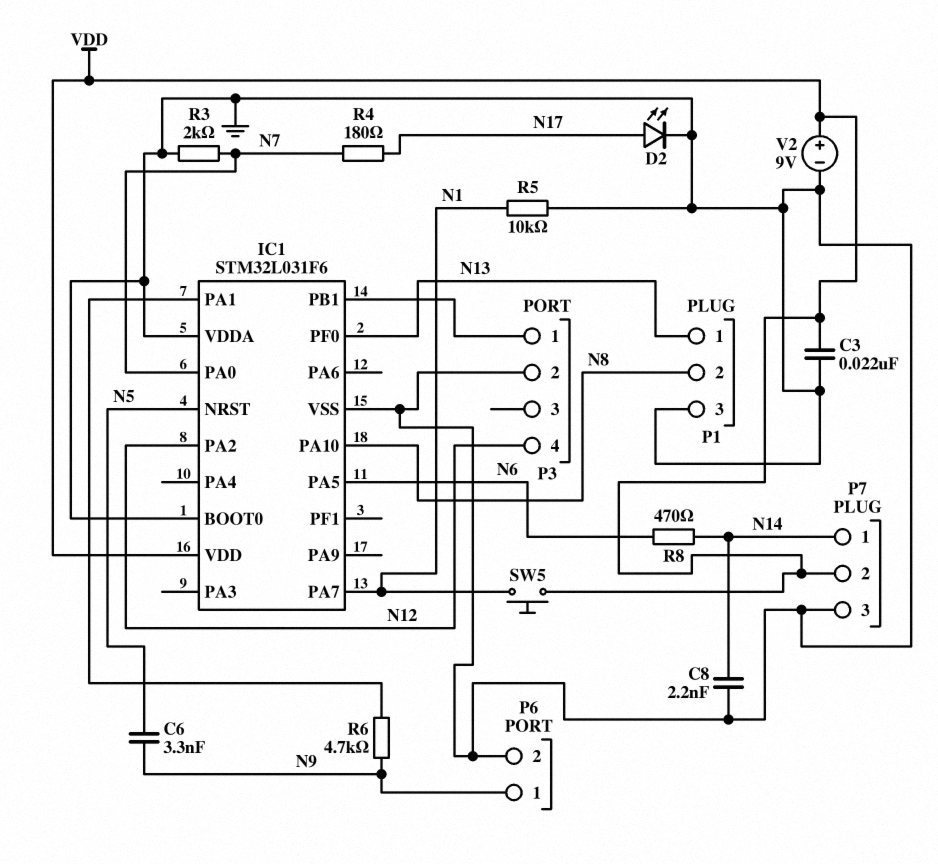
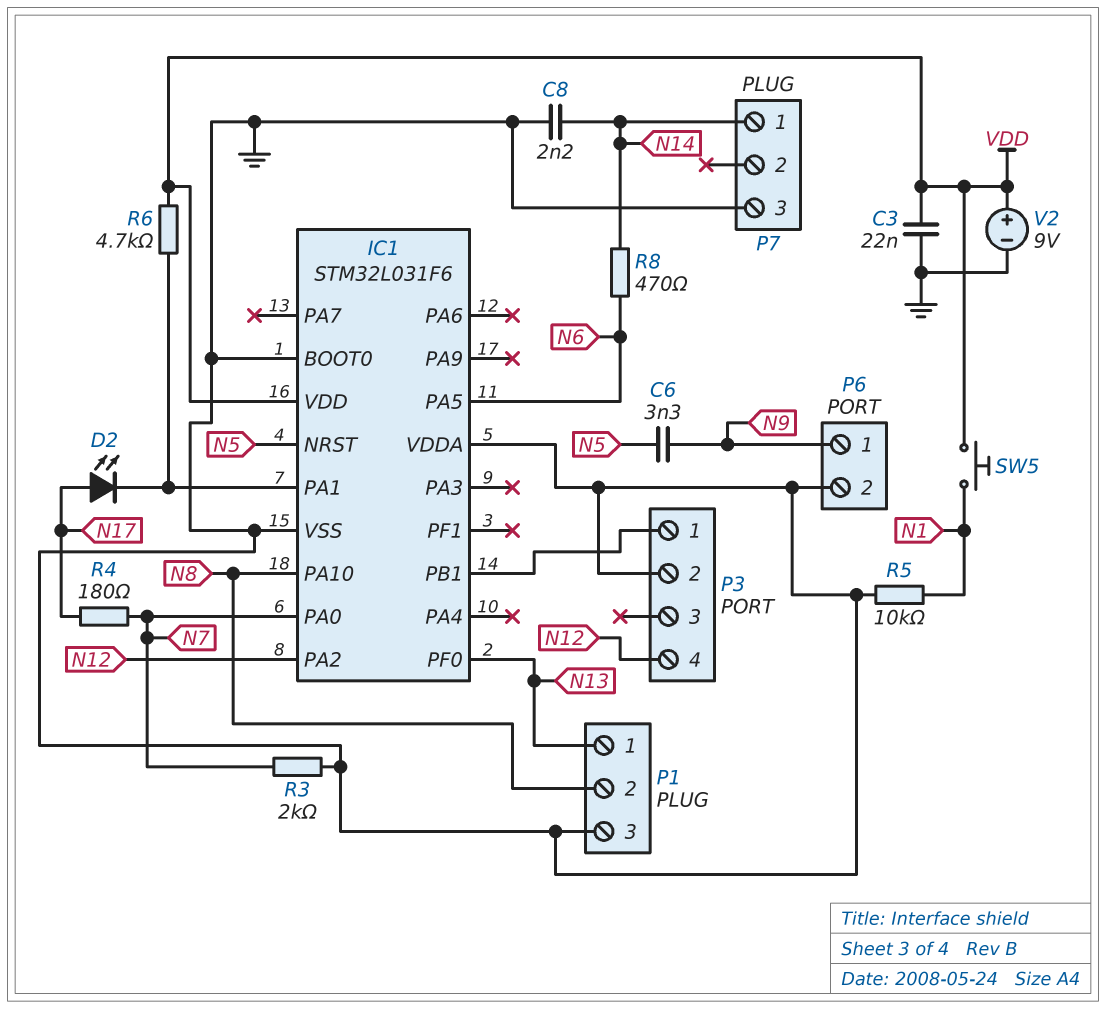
D2: LED (A N17, K GND) -> LED (A N17, K IC1/PA1)
IC1 pin PA7: N1 -> none
P7 pin 2: VDD -> none
R6: 4.7k (IC1/PA1, N9) -> 4.7k (IC1/PA1, VDD)

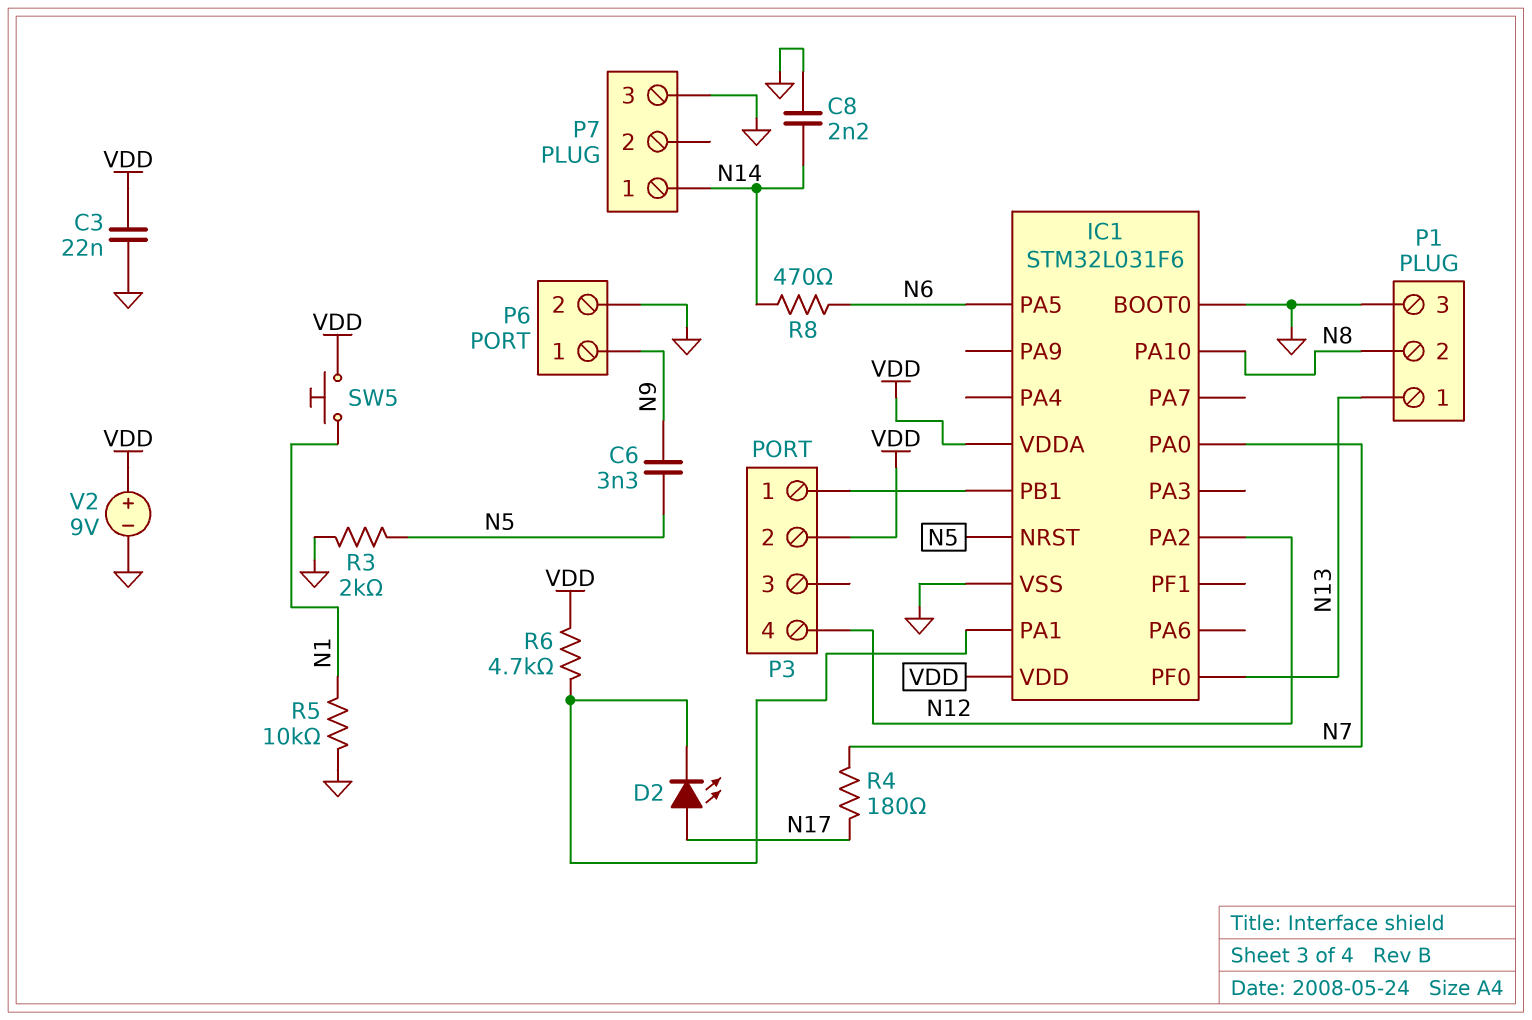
IC1 pin VDDA: GND -> VDD
P3 pin 2: GND -> VDD
R3: 2k (GND, N7) -> 2k (GND, N5)

